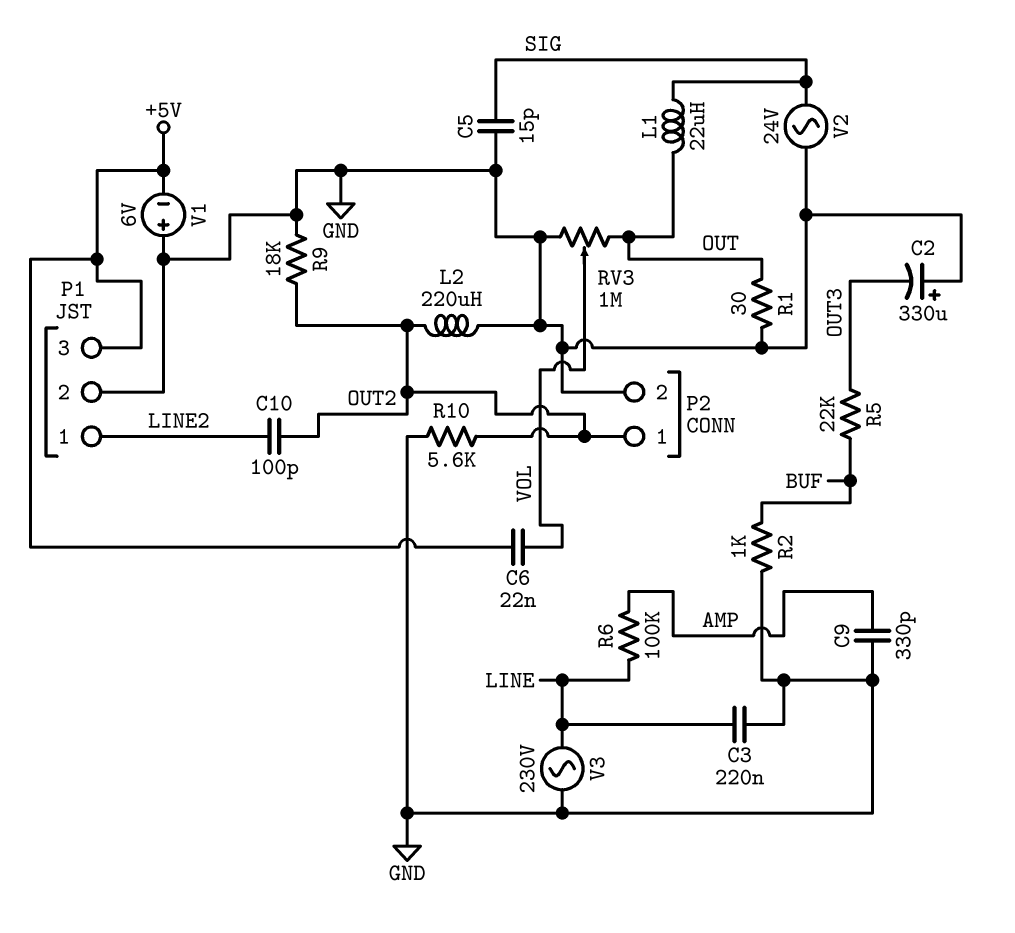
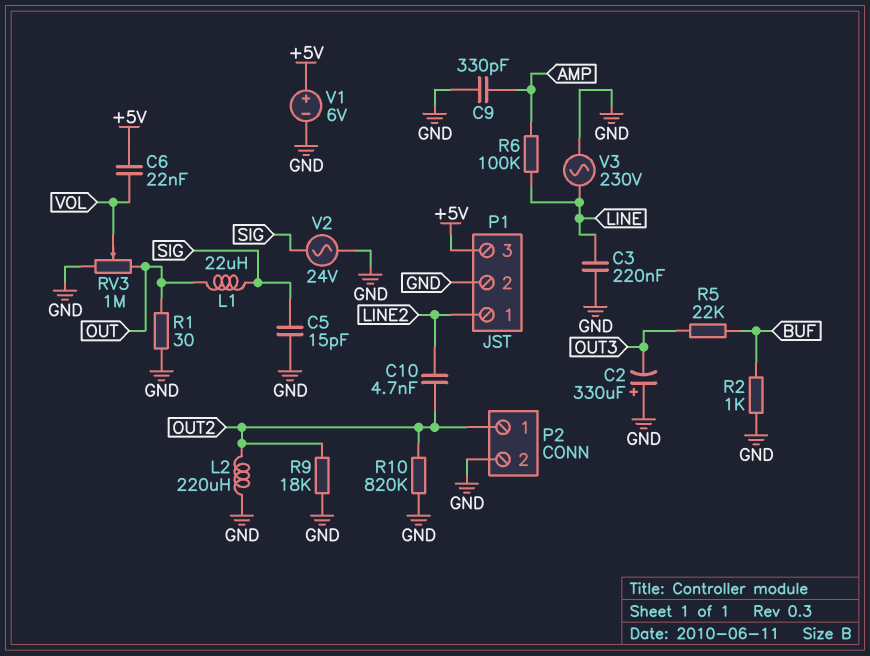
C10: 100pF (LINE2, OUT2) -> 4.7nF (LINE2, OUT2)
R10: 5.6k (GND, OUT2) -> 820k (GND, OUT2)
V1: 6V (plus GND, minus +5V) -> 6V (plus +5V, minus GND)

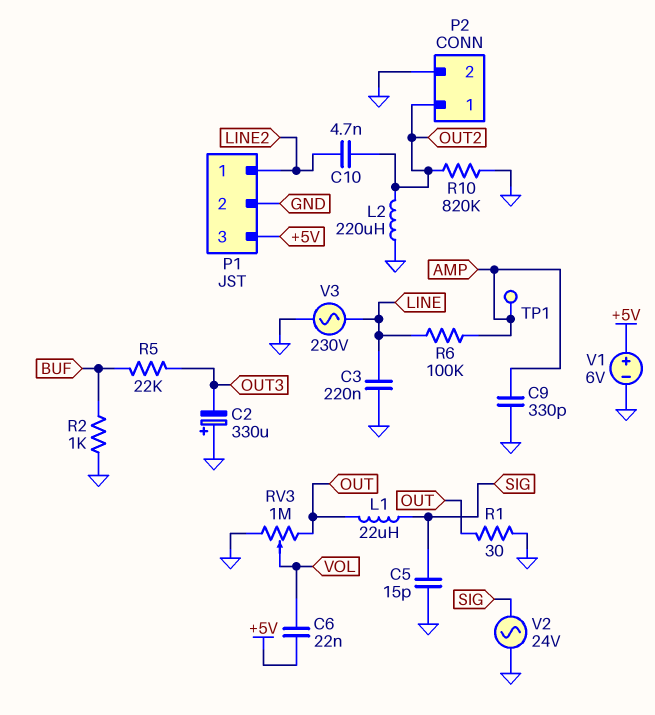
R9: 18k (GND, OUT2) -> none
TP1: none -> test point (AMP)

